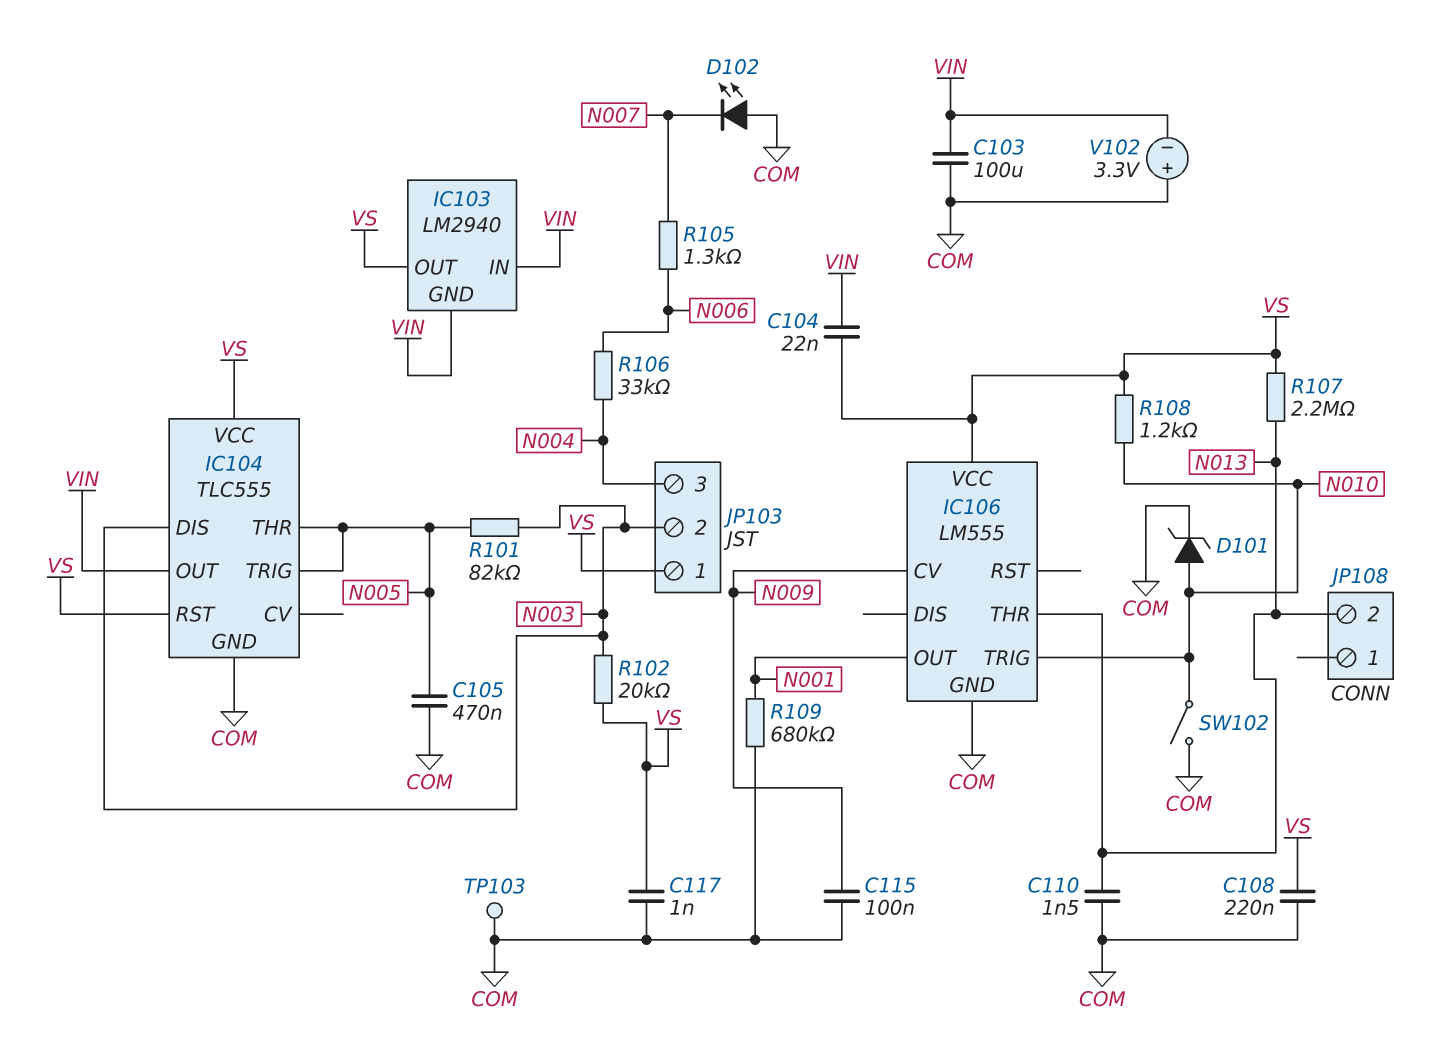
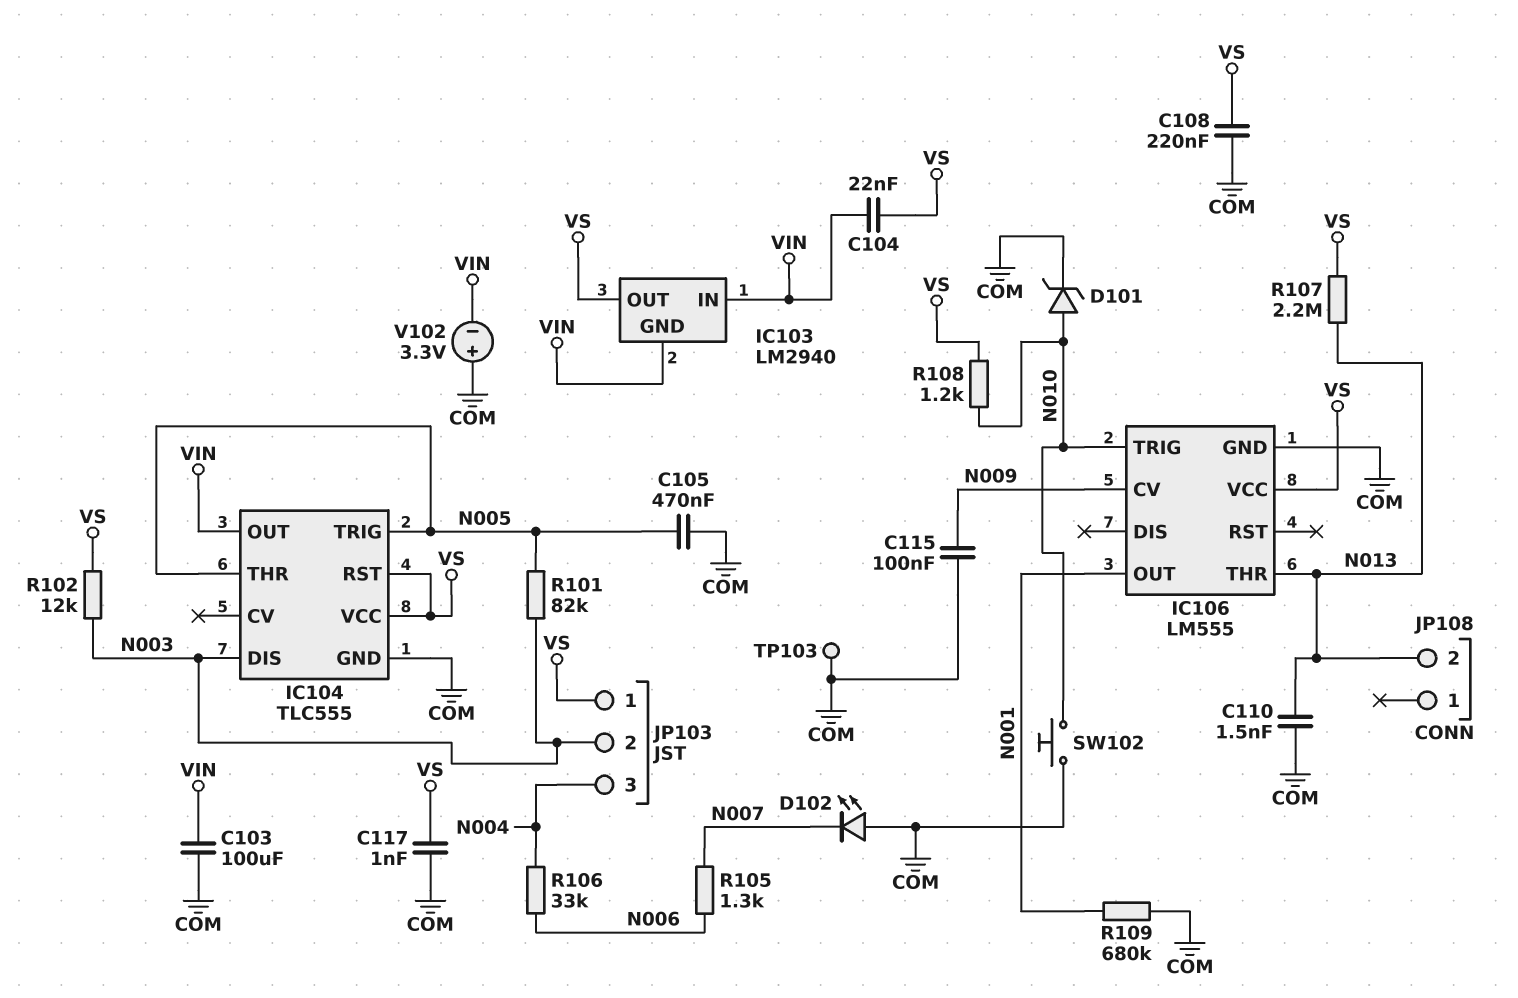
R102: 20k (N003, VS) -> 12k (N003, VS)
SW102: switch (COM, N010) -> button (COM, N010)

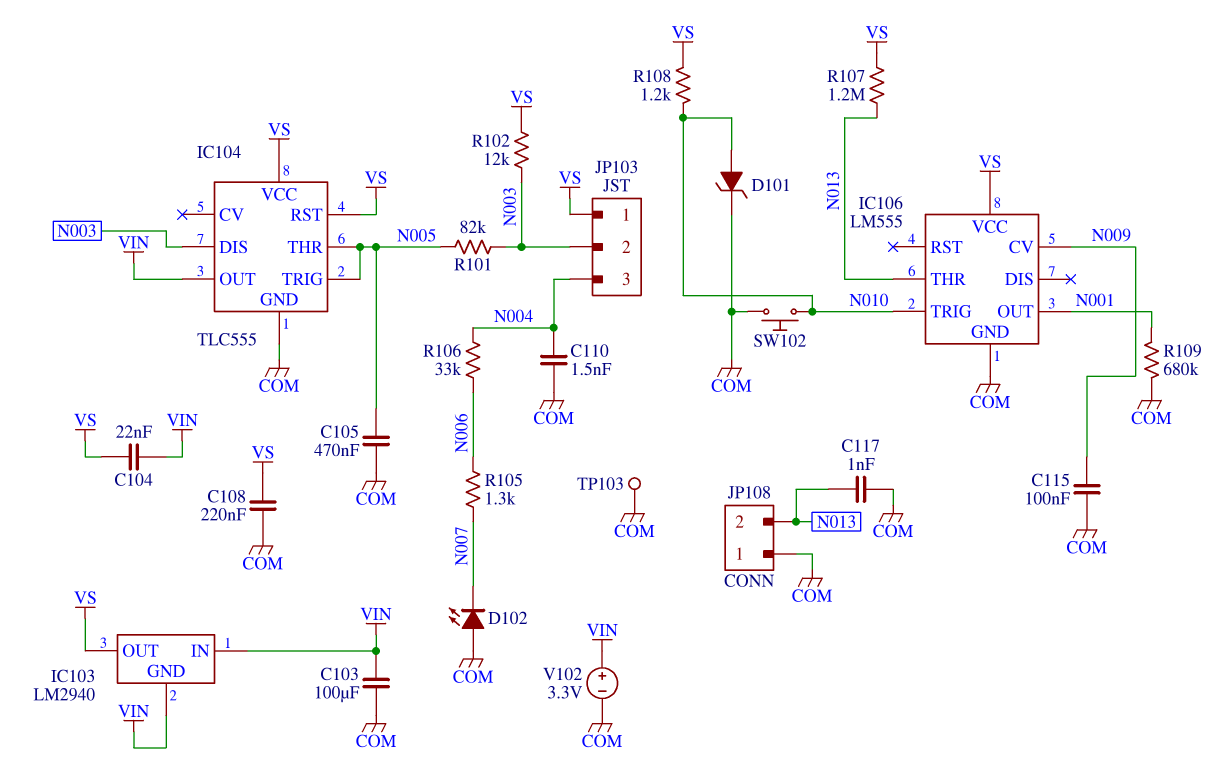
C110: 1.5nF (COM, N013) -> 1.5nF (COM, N004)
C117: 1nF (COM, VS) -> 1nF (COM, N013)
JP108 pin 1: none -> COM
R107: 2.2M (N013, VS) -> 1.2M (N013, VS)
V102: 3.3V (plus COM, minus VIN) -> 3.3V (plus VIN, minus COM)

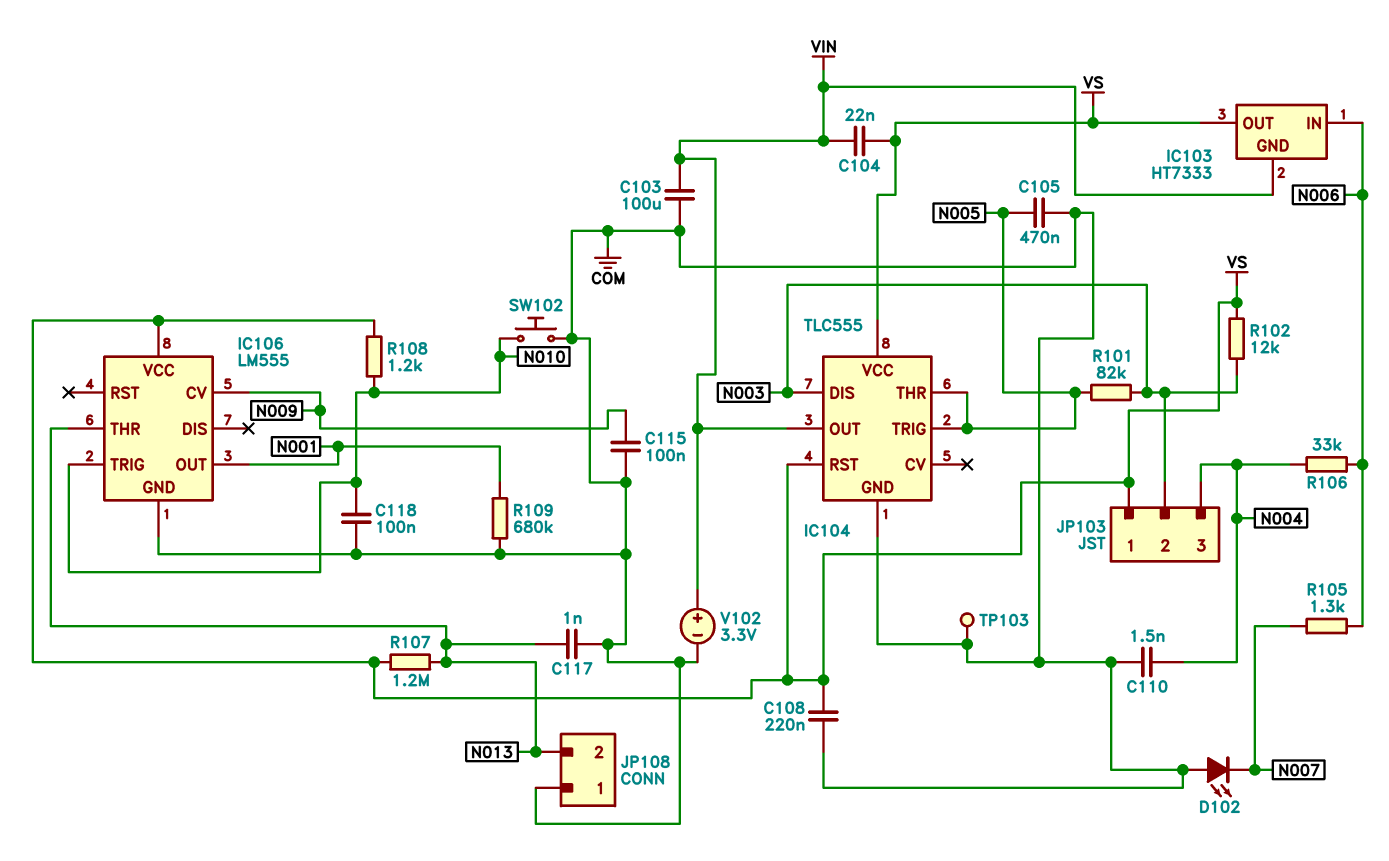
C118: none -> 100nF (COM, N010)
D101: zener (A N010, K COM) -> none
IC103: LM2940 -> HT7333
IC103 pin IN: VIN -> N006

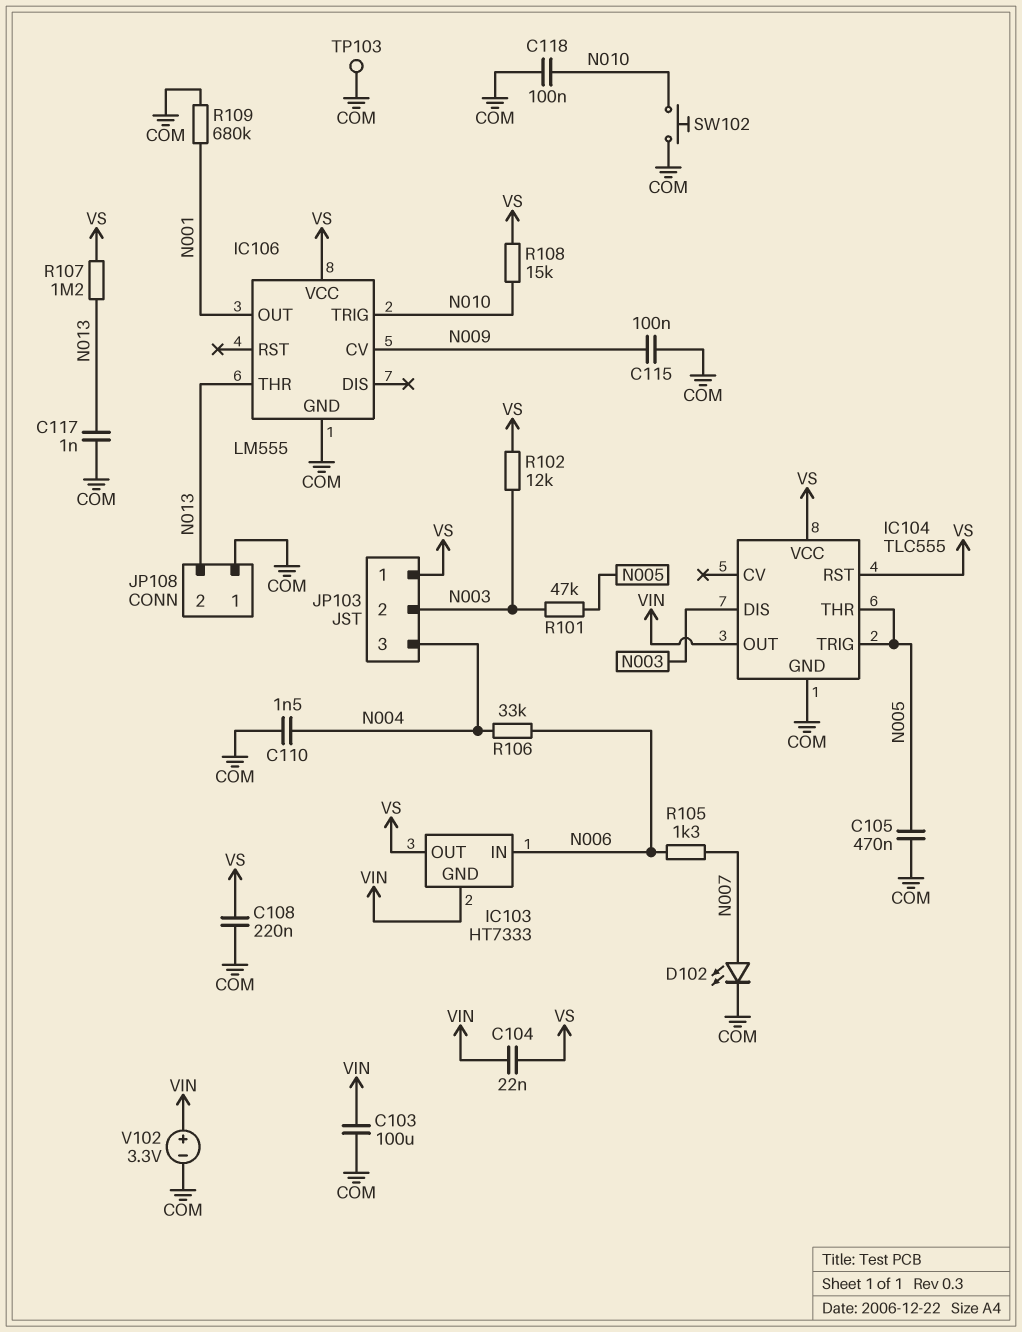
D102: LED (A COM, K N007) -> LED (A N007, K COM)
R101: 82k (N003, N005) -> 47k (N003, N005)
R108: 1.2k (N010, VS) -> 15k (N010, VS)

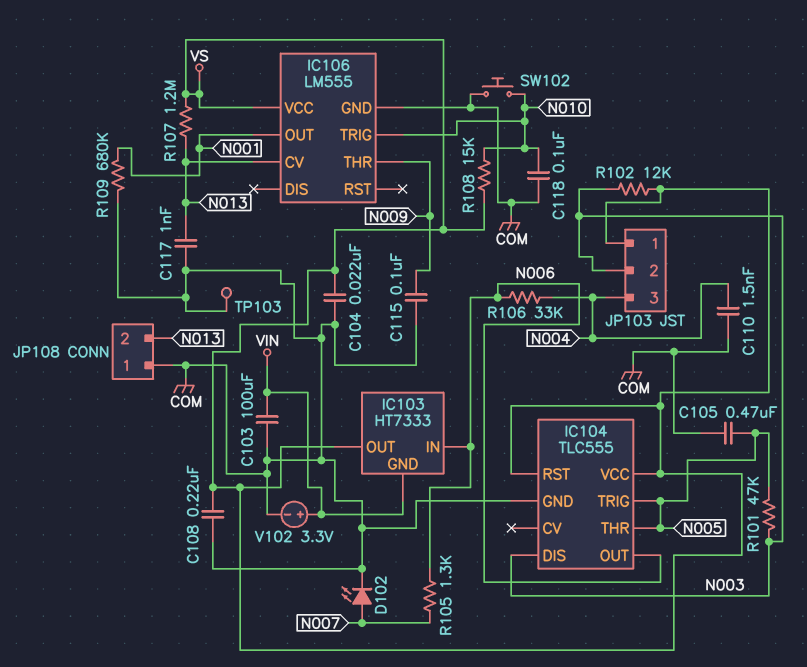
C104: 22nF (VIN, VS) -> 22nF (COM, VS)
IC104 pin OUT: VIN -> N006
IC106 pin CV: N009 -> N013
IC106 pin THR: N013 -> N009

